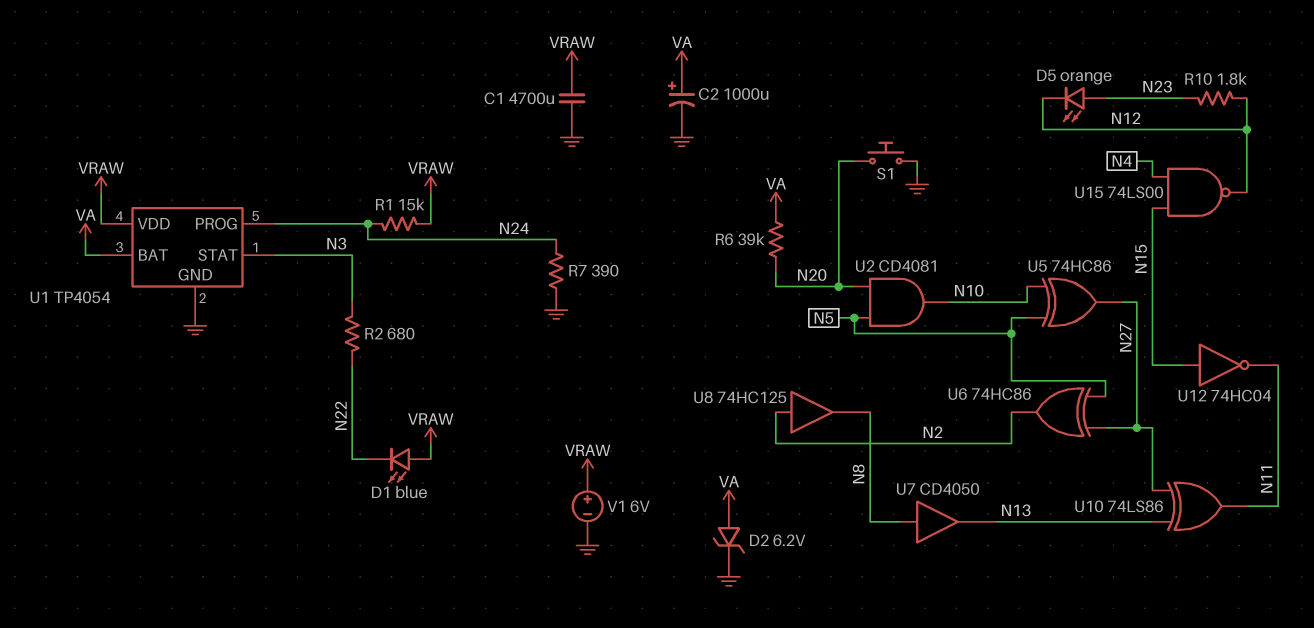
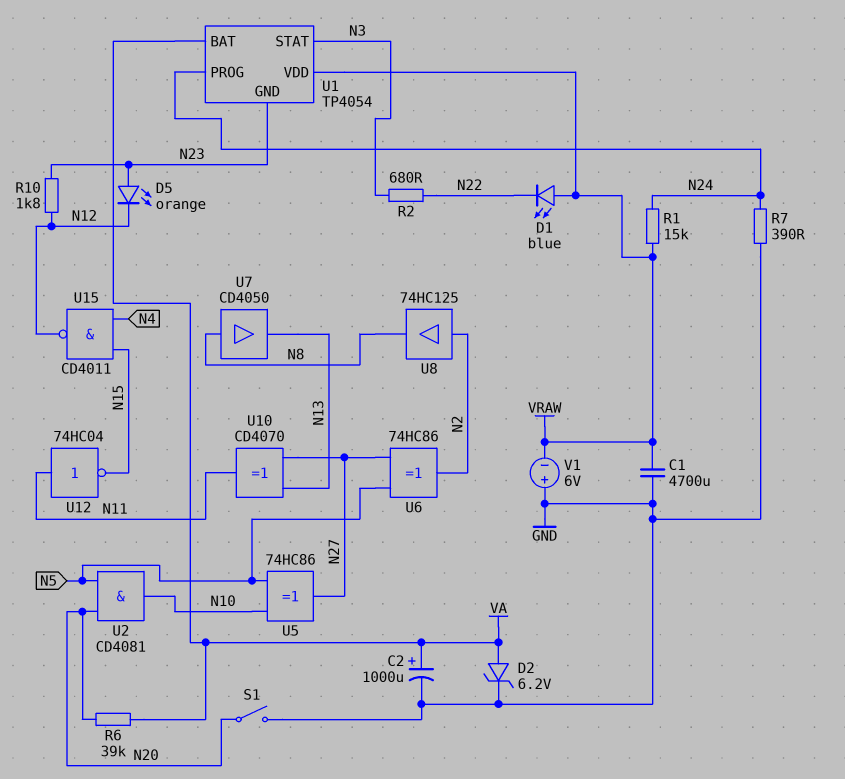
S1: button (GND, N20) -> switch (GND, N20)
U1 pin GND: GND -> N23
U10: XOR 74LS86 (in N13, in N27, out N11) -> XOR CD4070 (in N13, in N27, out N11)
U12: NOT 74HC04 (in N15, out N11) -> NOT 74HC04 (in N11, out N15)
U15: NAND 74LS00 (in N4, in N15, out N12) -> NAND CD4011 (in N4, in N15, out N12)
V1: 6V (plus VRAW, minus GND) -> 6V (plus GND, minus VRAW)

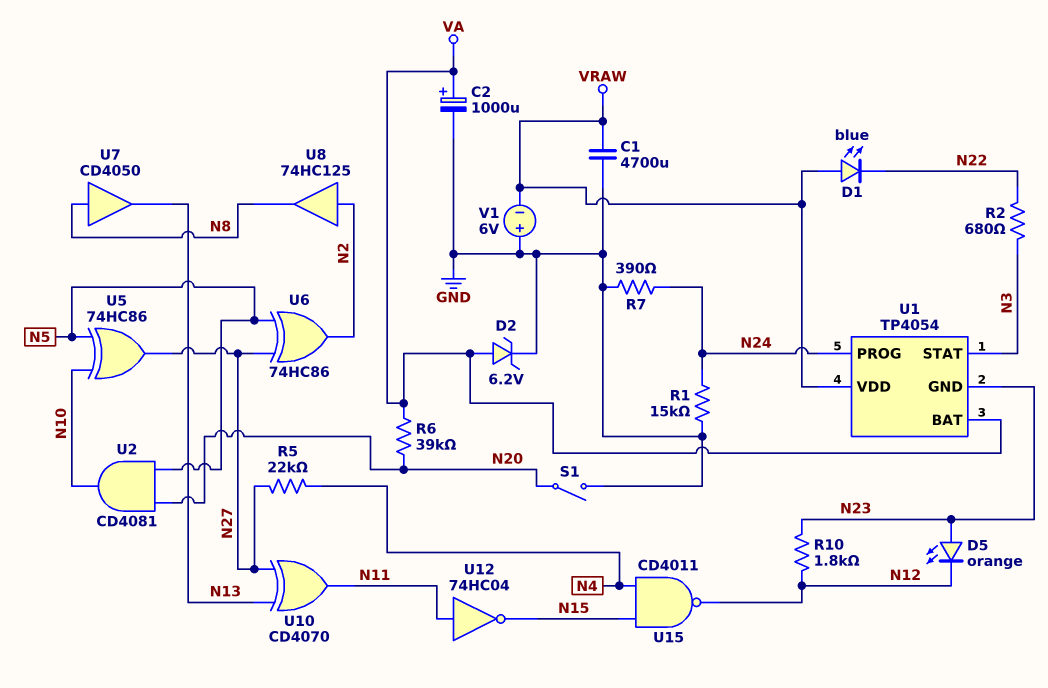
R1: 15k (N24, VRAW) -> 15k (GND, N24)
R5: none -> 22k (N4, N27)

